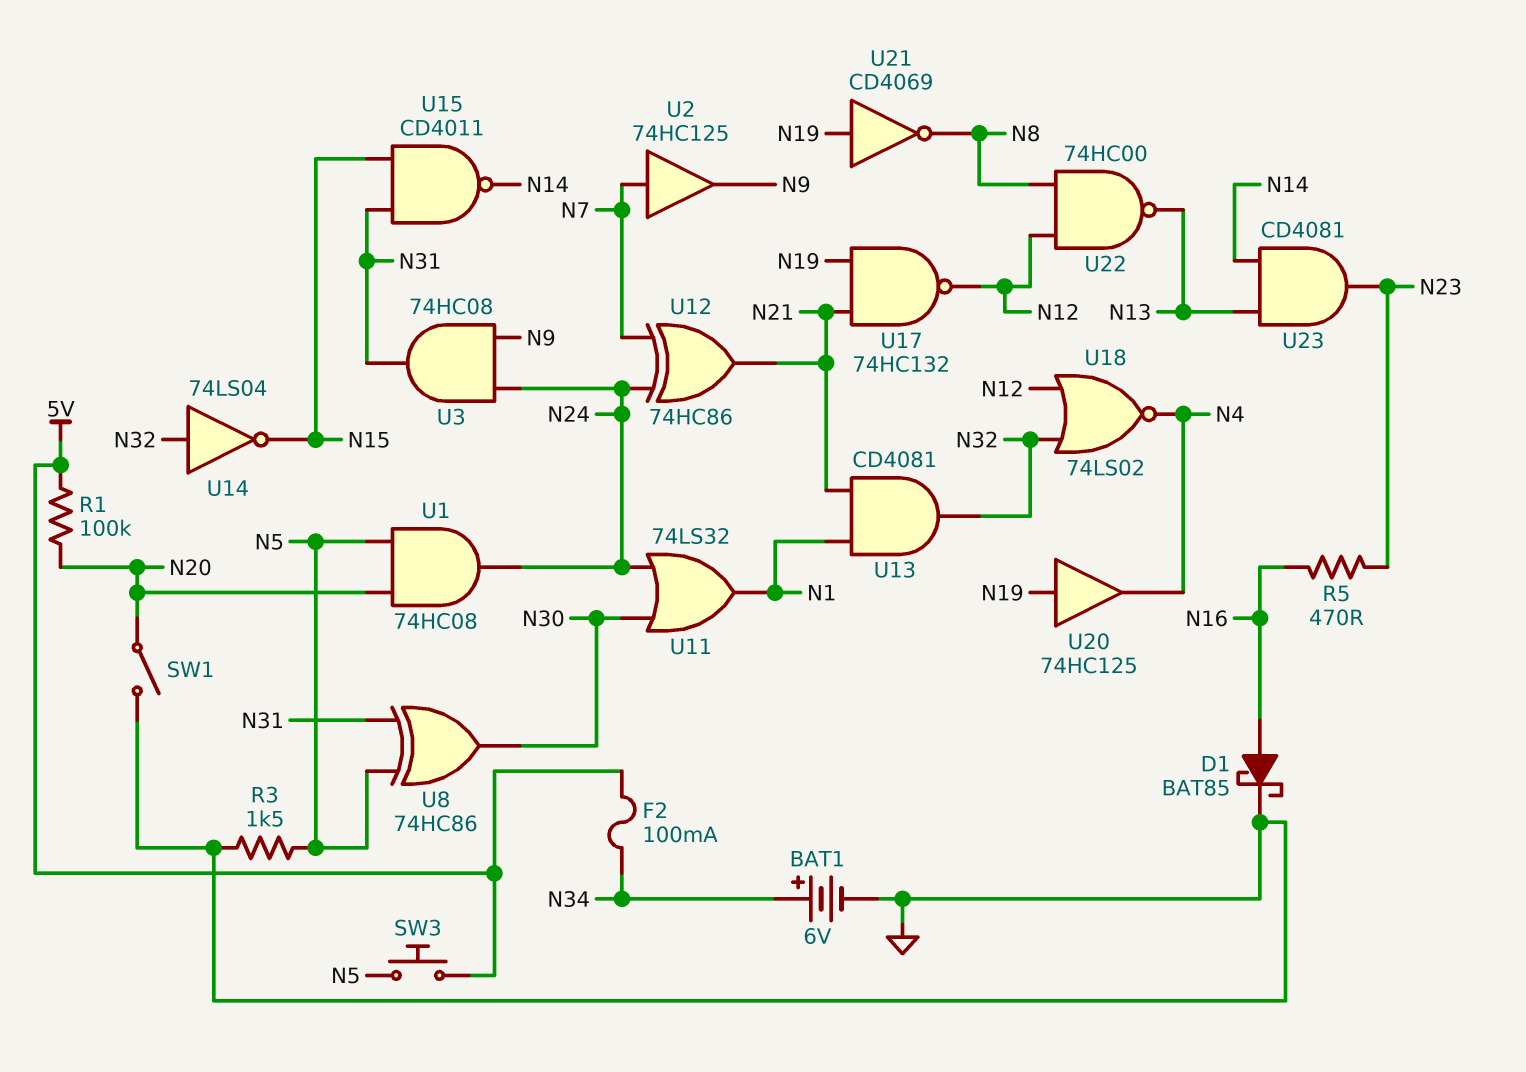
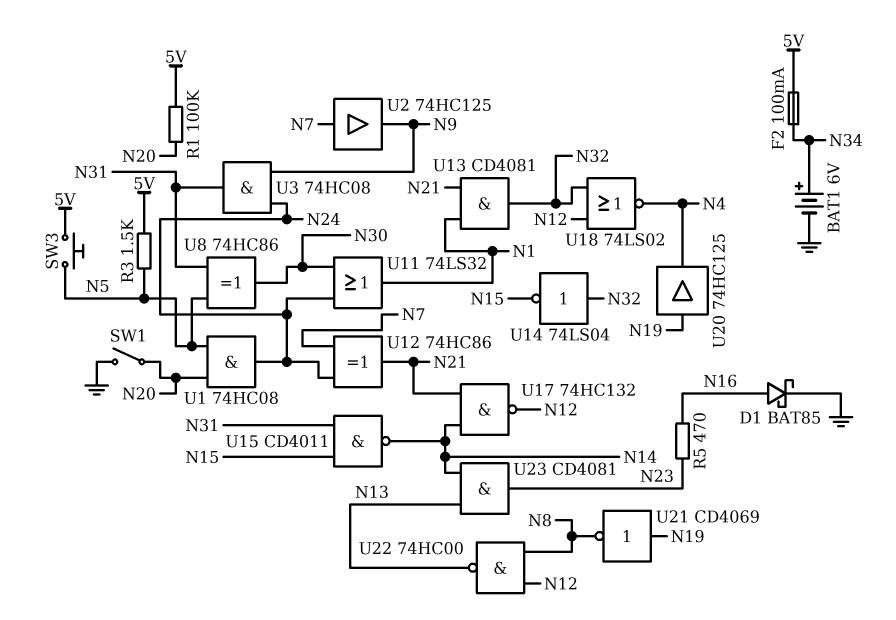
R3: 1.5k (GND, N5) -> 1.5k (5V, N5)
U17: NAND 74HC132 (in N19, in N21, out N12) -> NAND 74HC132 (in N14, in N21, out N12)

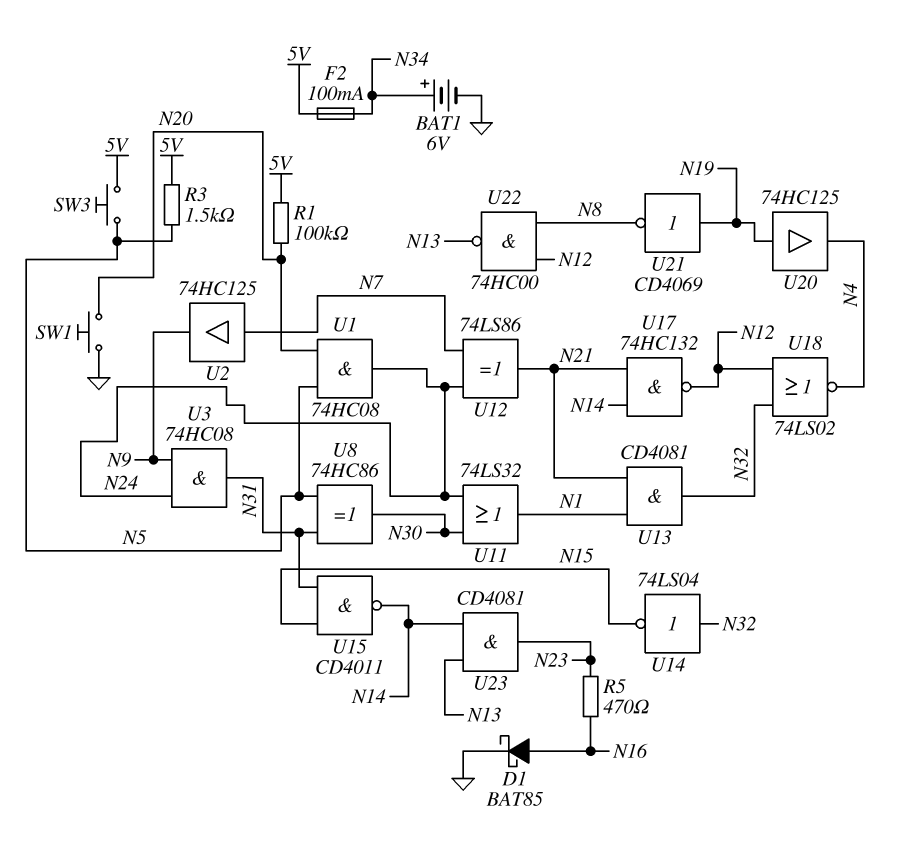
SW1: switch (GND, N20) -> button (GND, N20)
U12: XOR 74HC86 (in N7, in N24, out N21) -> XOR 74LS86 (in N7, in N24, out N21)

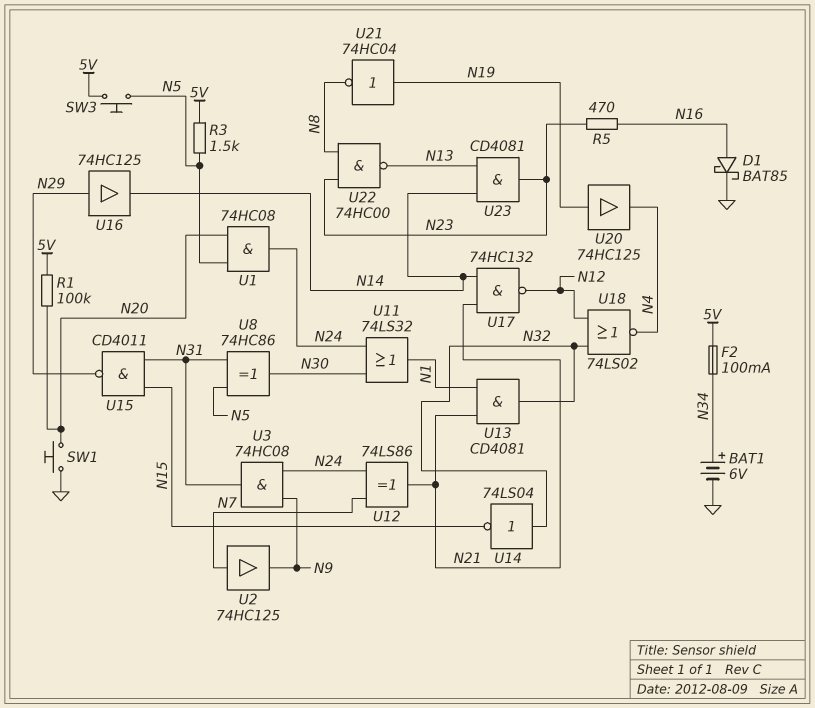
U15: NAND CD4011 (in N15, in N31, out N14) -> NAND CD4011 (in N15, in N31, out N29)
U16: none -> buffer 74HC125 (in N29, out N14)
U21: NOT CD4069 (in N19, out N8) -> NOT 74HC04 (in N19, out N8)
U22: NAND 74HC00 (in N8, in N12, out N13) -> NAND 74HC00 (in N8, in N23, out N13)

